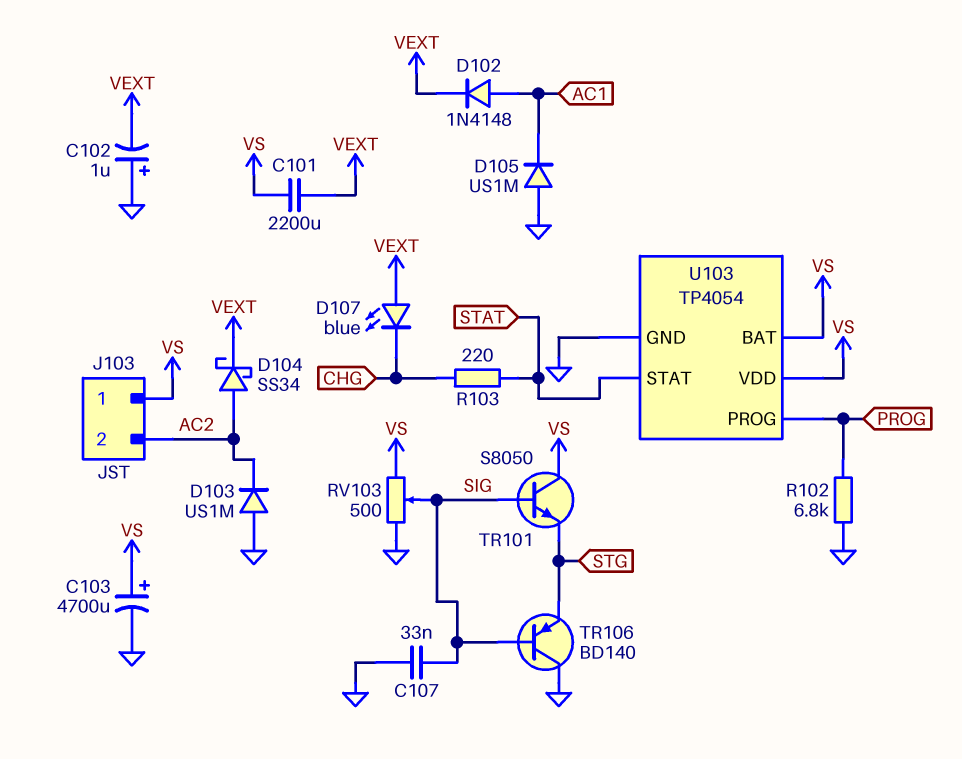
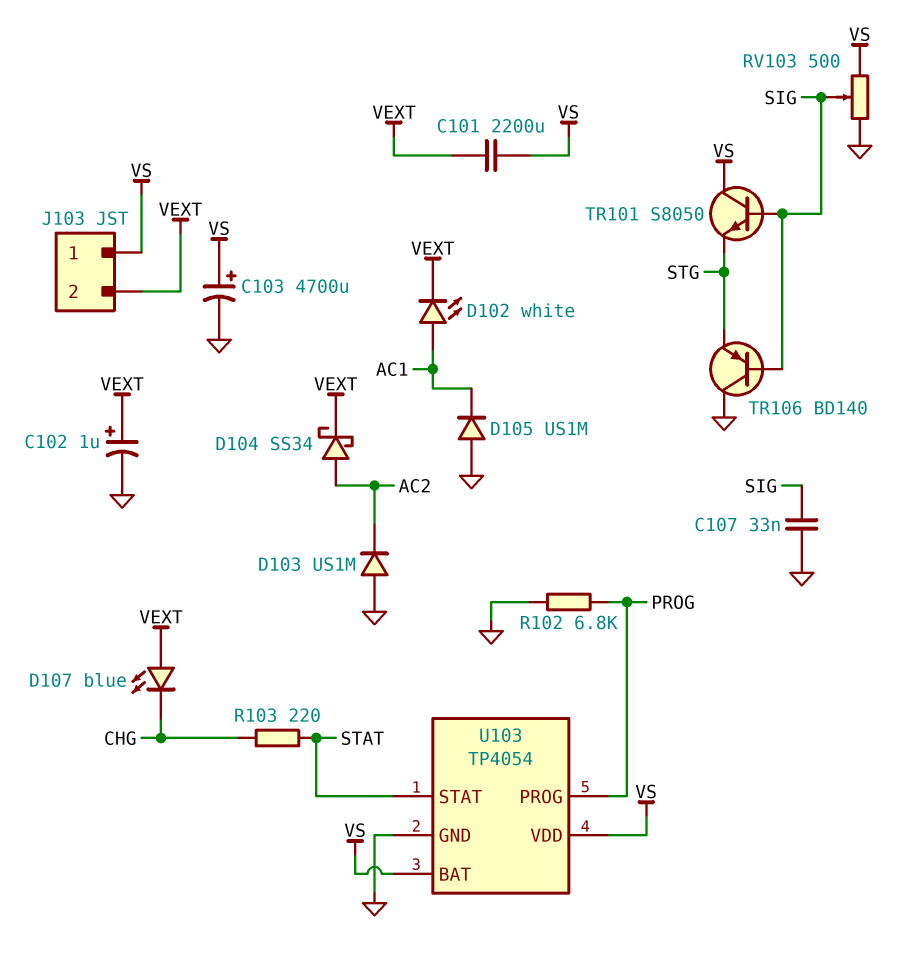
C102: 1uF (plus GND, minus VEXT) -> 1uF (plus VEXT, minus GND)
D102: diode 1N4148 (A AC1, K VEXT) -> LED white (A AC1, K VEXT)
J103 pin 2: AC2 -> VEXT

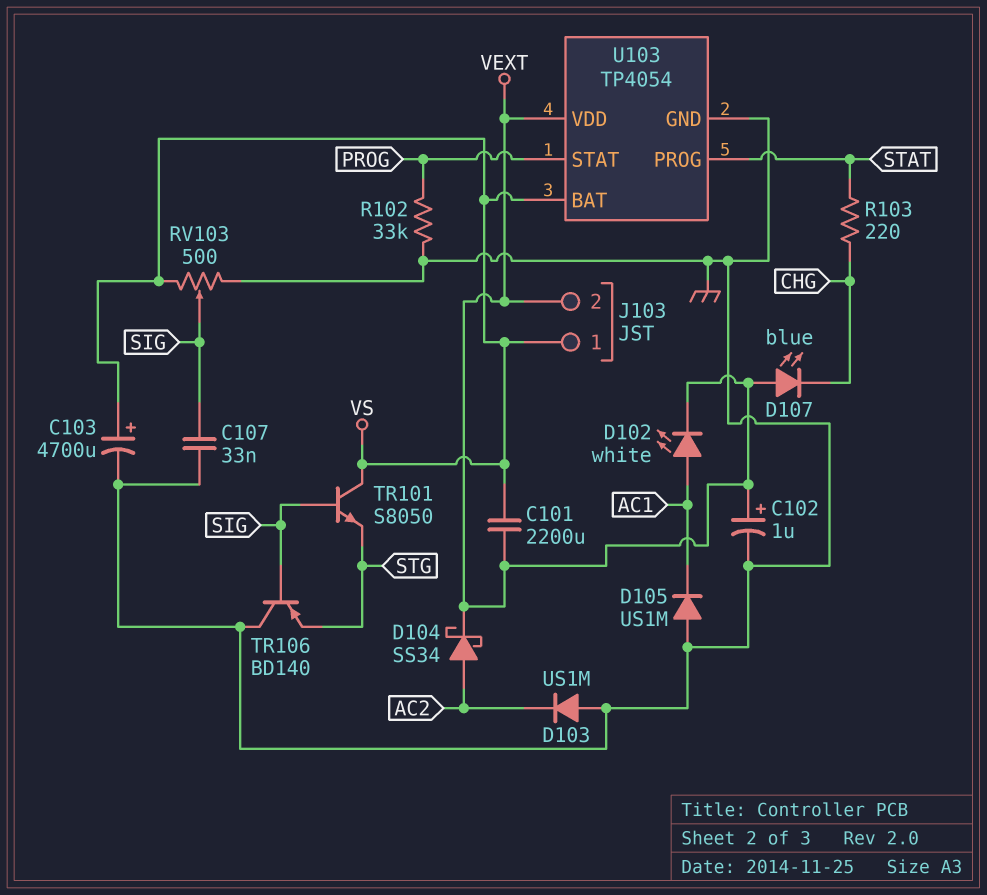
R102: 6.8k (GND, PROG) -> 33k (GND, PROG)
U103 pin PROG: PROG -> STAT
U103 pin STAT: STAT -> PROG
U103 pin VDD: VS -> VEXT

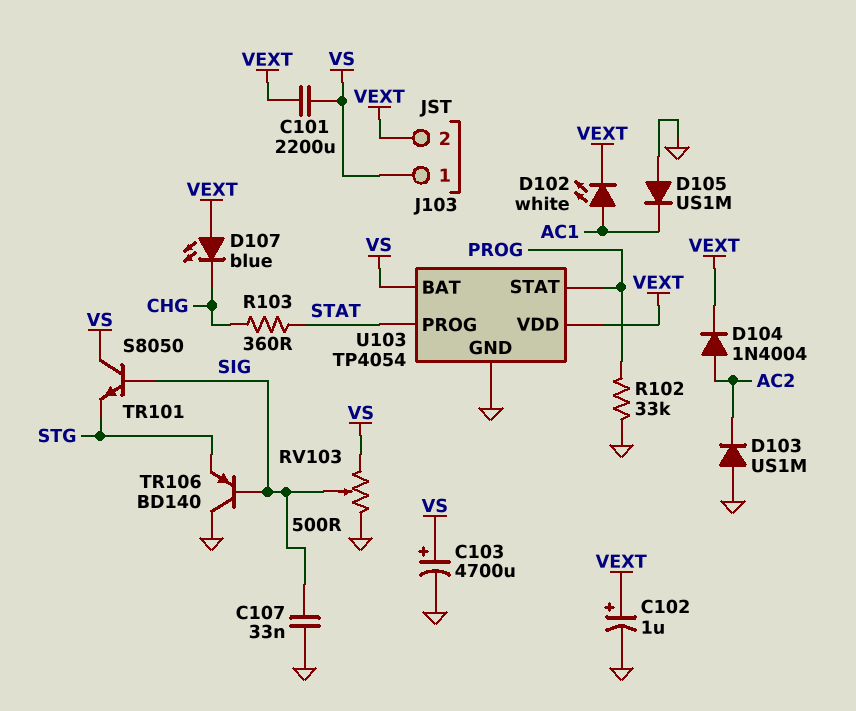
D104: schottky SS34 (A AC2, K VEXT) -> diode 1N4004 (A AC2, K VEXT)
R103: 220 (CHG, STAT) -> 360 (CHG, STAT)

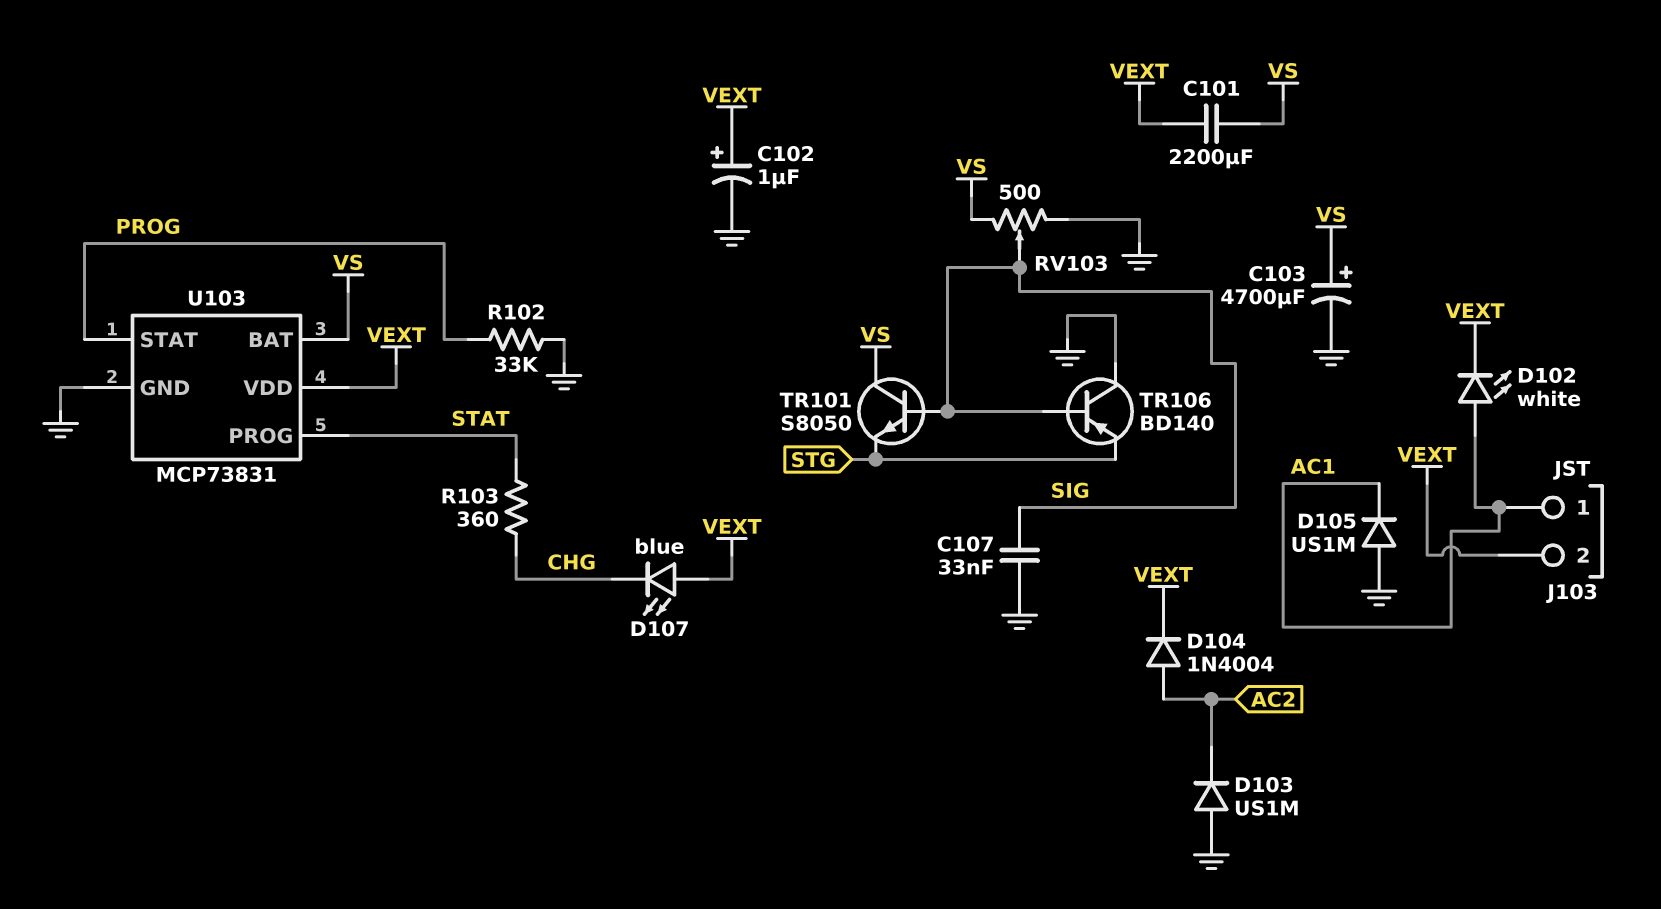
J103 pin 1: VS -> AC1
U103: TP4054 -> MCP73831

